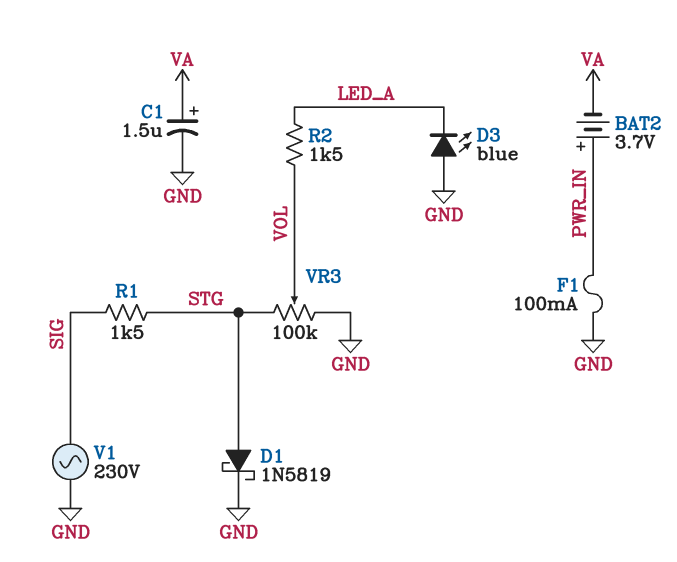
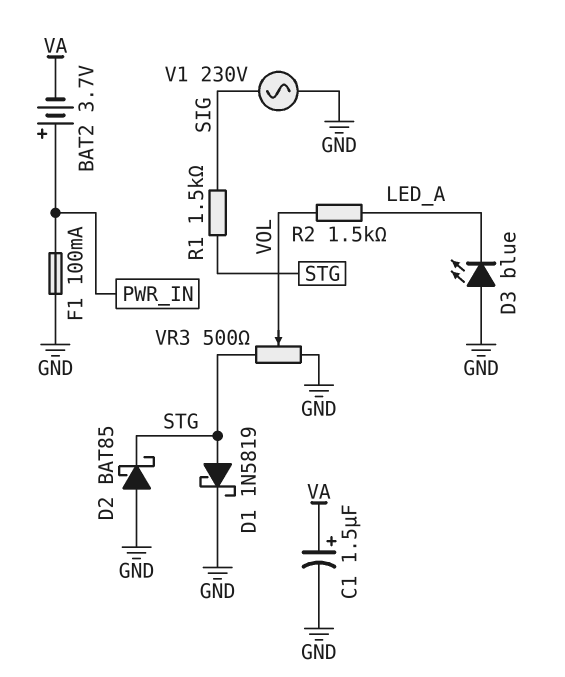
D2: none -> schottky BAT85 (A GND, K STG)
VR3: 100k (GND, STG, wiper VOL) -> 500 (GND, STG, wiper VOL)

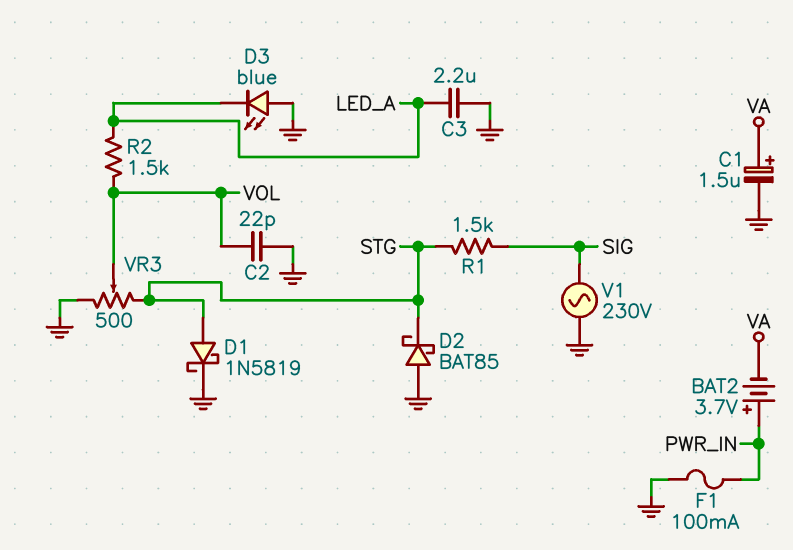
C2: none -> 22pF (GND, VOL)
C3: none -> 2.2uF (GND, LED_A)

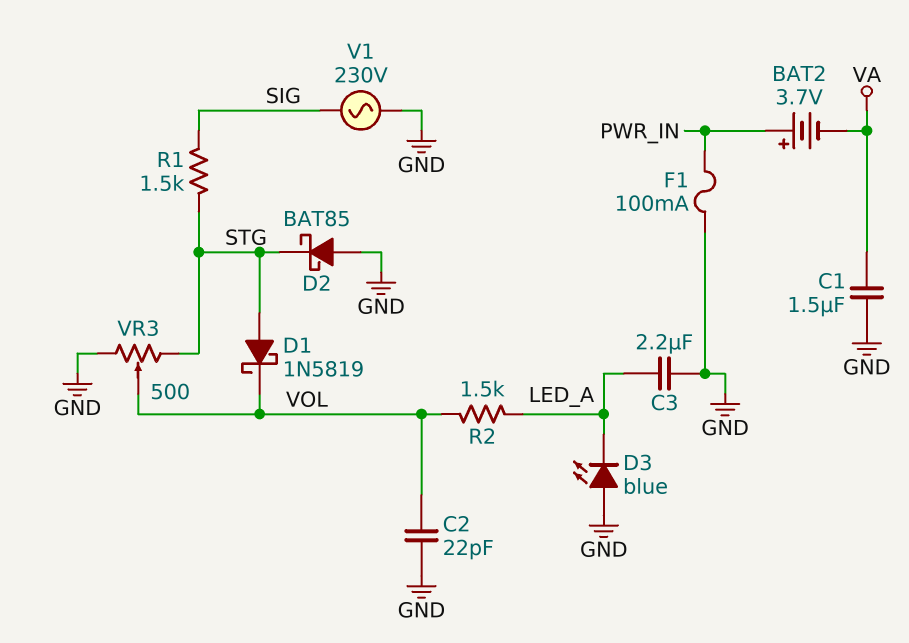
C1: 1.5uF (plus VA, minus GND) -> 1.5uF (GND, VA)
D1: schottky 1N5819 (A STG, K GND) -> schottky 1N5819 (A STG, K VOL)

